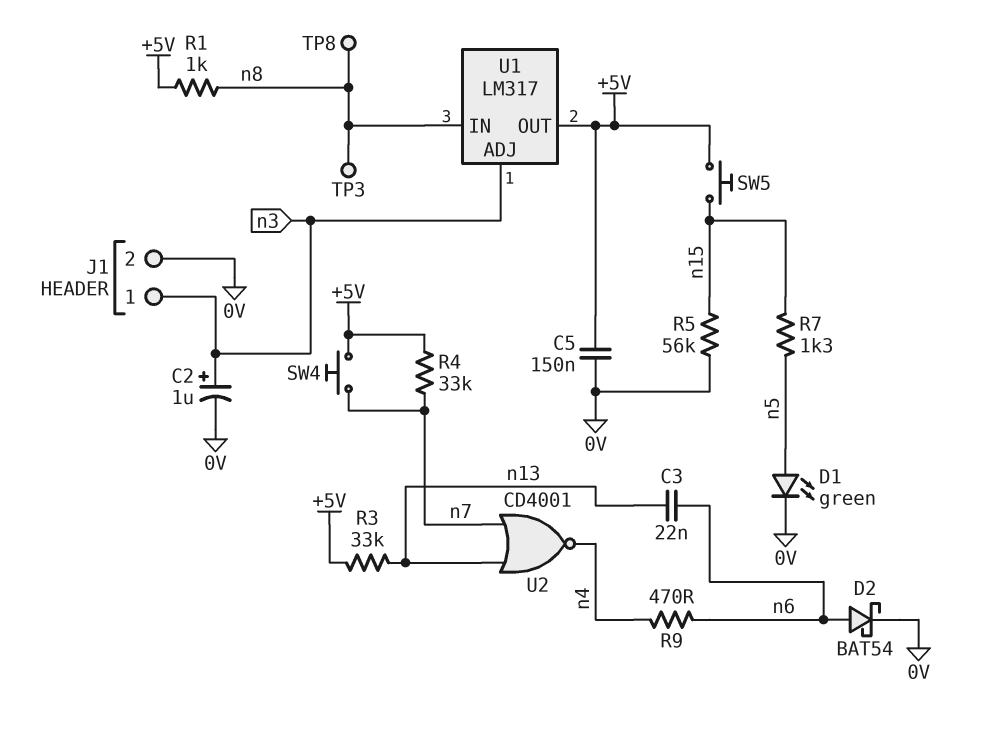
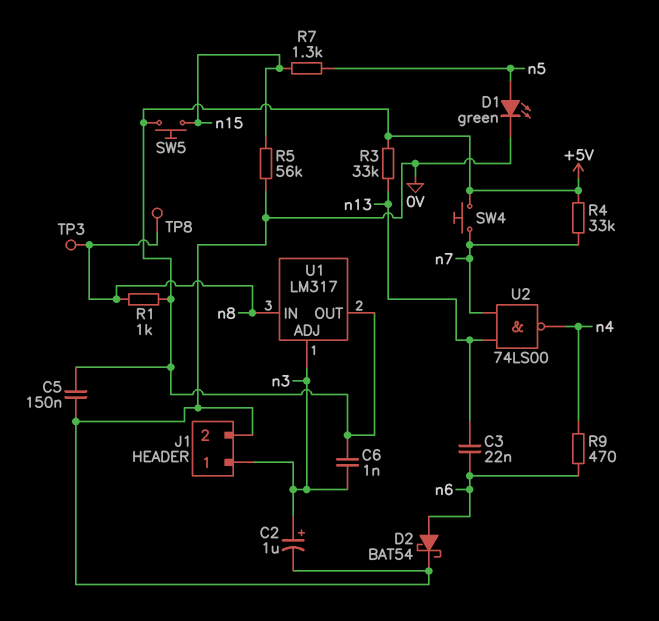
C6: none -> 1nF (+5V, n3)
U2: NOR CD4001 (in n7, in n13, out n4) -> NAND 74LS00 (in n7, in n13, out n4)

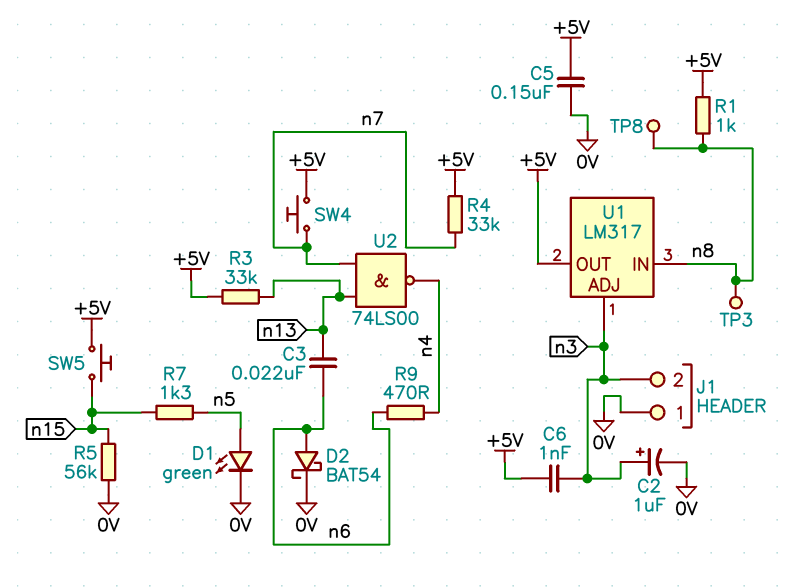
J1 pin 1: n3 -> 0V
J1 pin 2: 0V -> n3

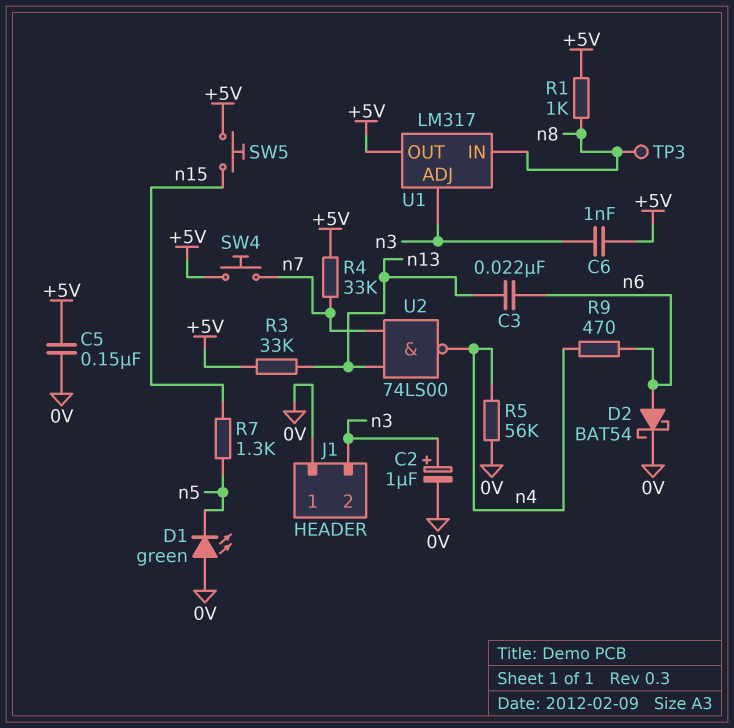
D1: LED green (A n5, K 0V) -> LED green (A 0V, K n5)
R5: 56k (0V, n15) -> 56k (0V, n4)
TP8: test point (n8) -> none

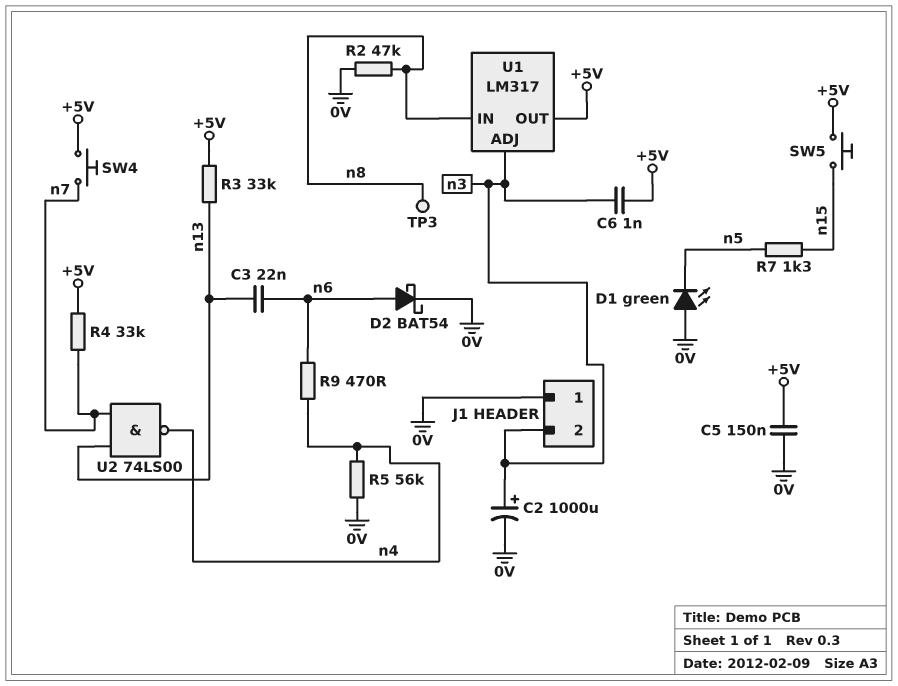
C2: 1uF (plus n3, minus 0V) -> 1000uF (plus n3, minus 0V)
R1: 1k (+5V, n8) -> none
R2: none -> 47k (0V, n8)

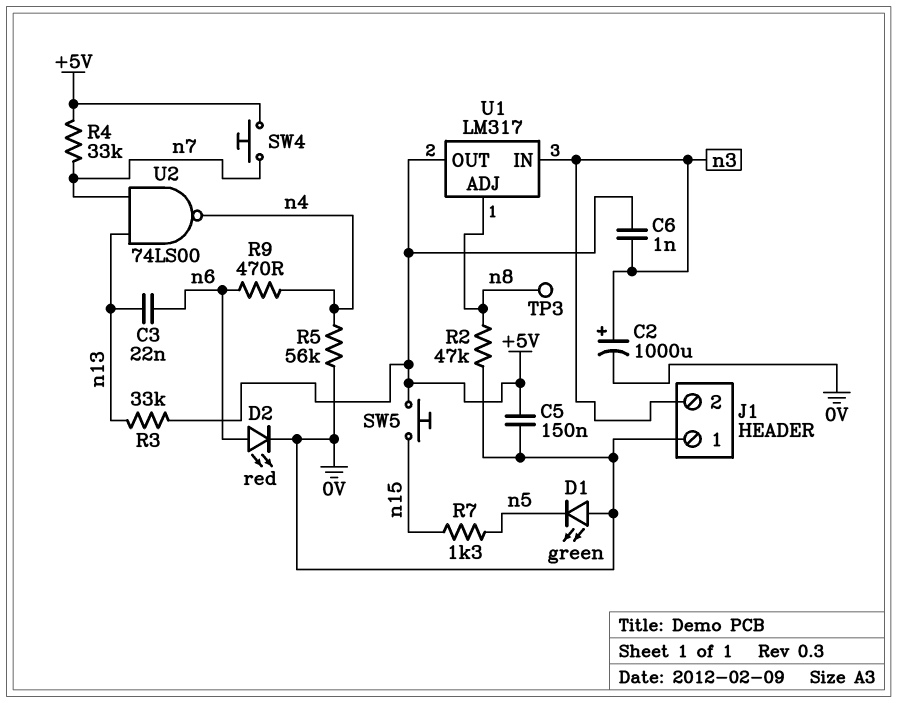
D2: schottky BAT54 (A n6, K 0V) -> LED red (A n6, K 0V)
U1 pin ADJ: n3 -> n8
U1 pin IN: n8 -> n3

